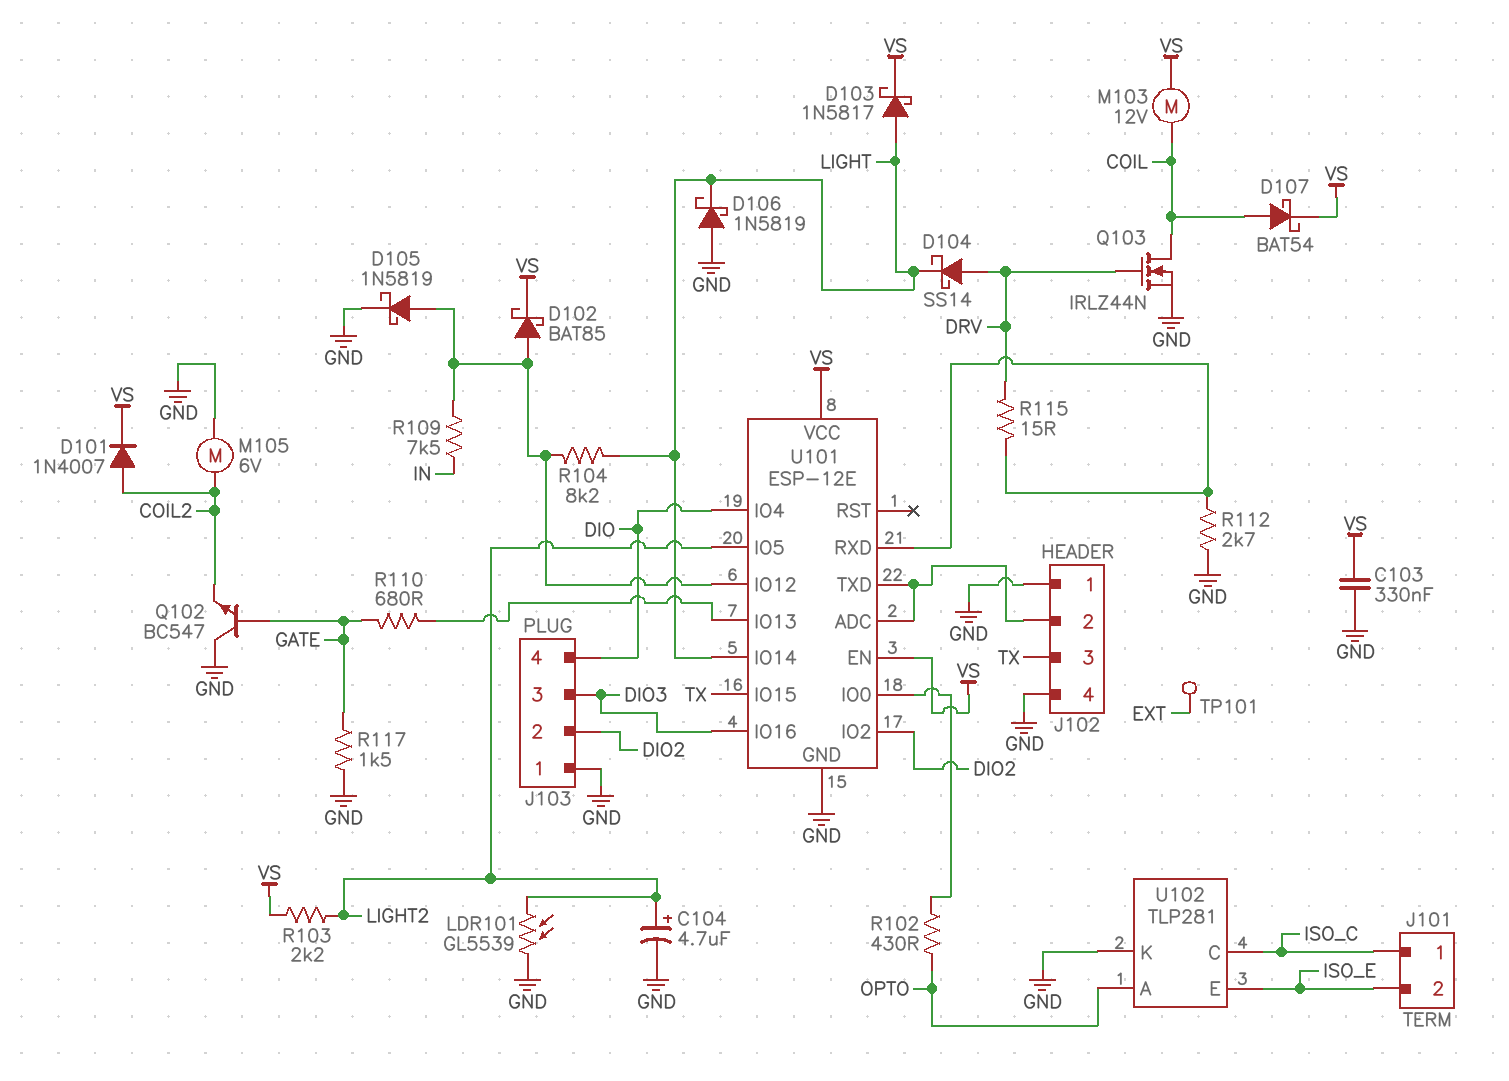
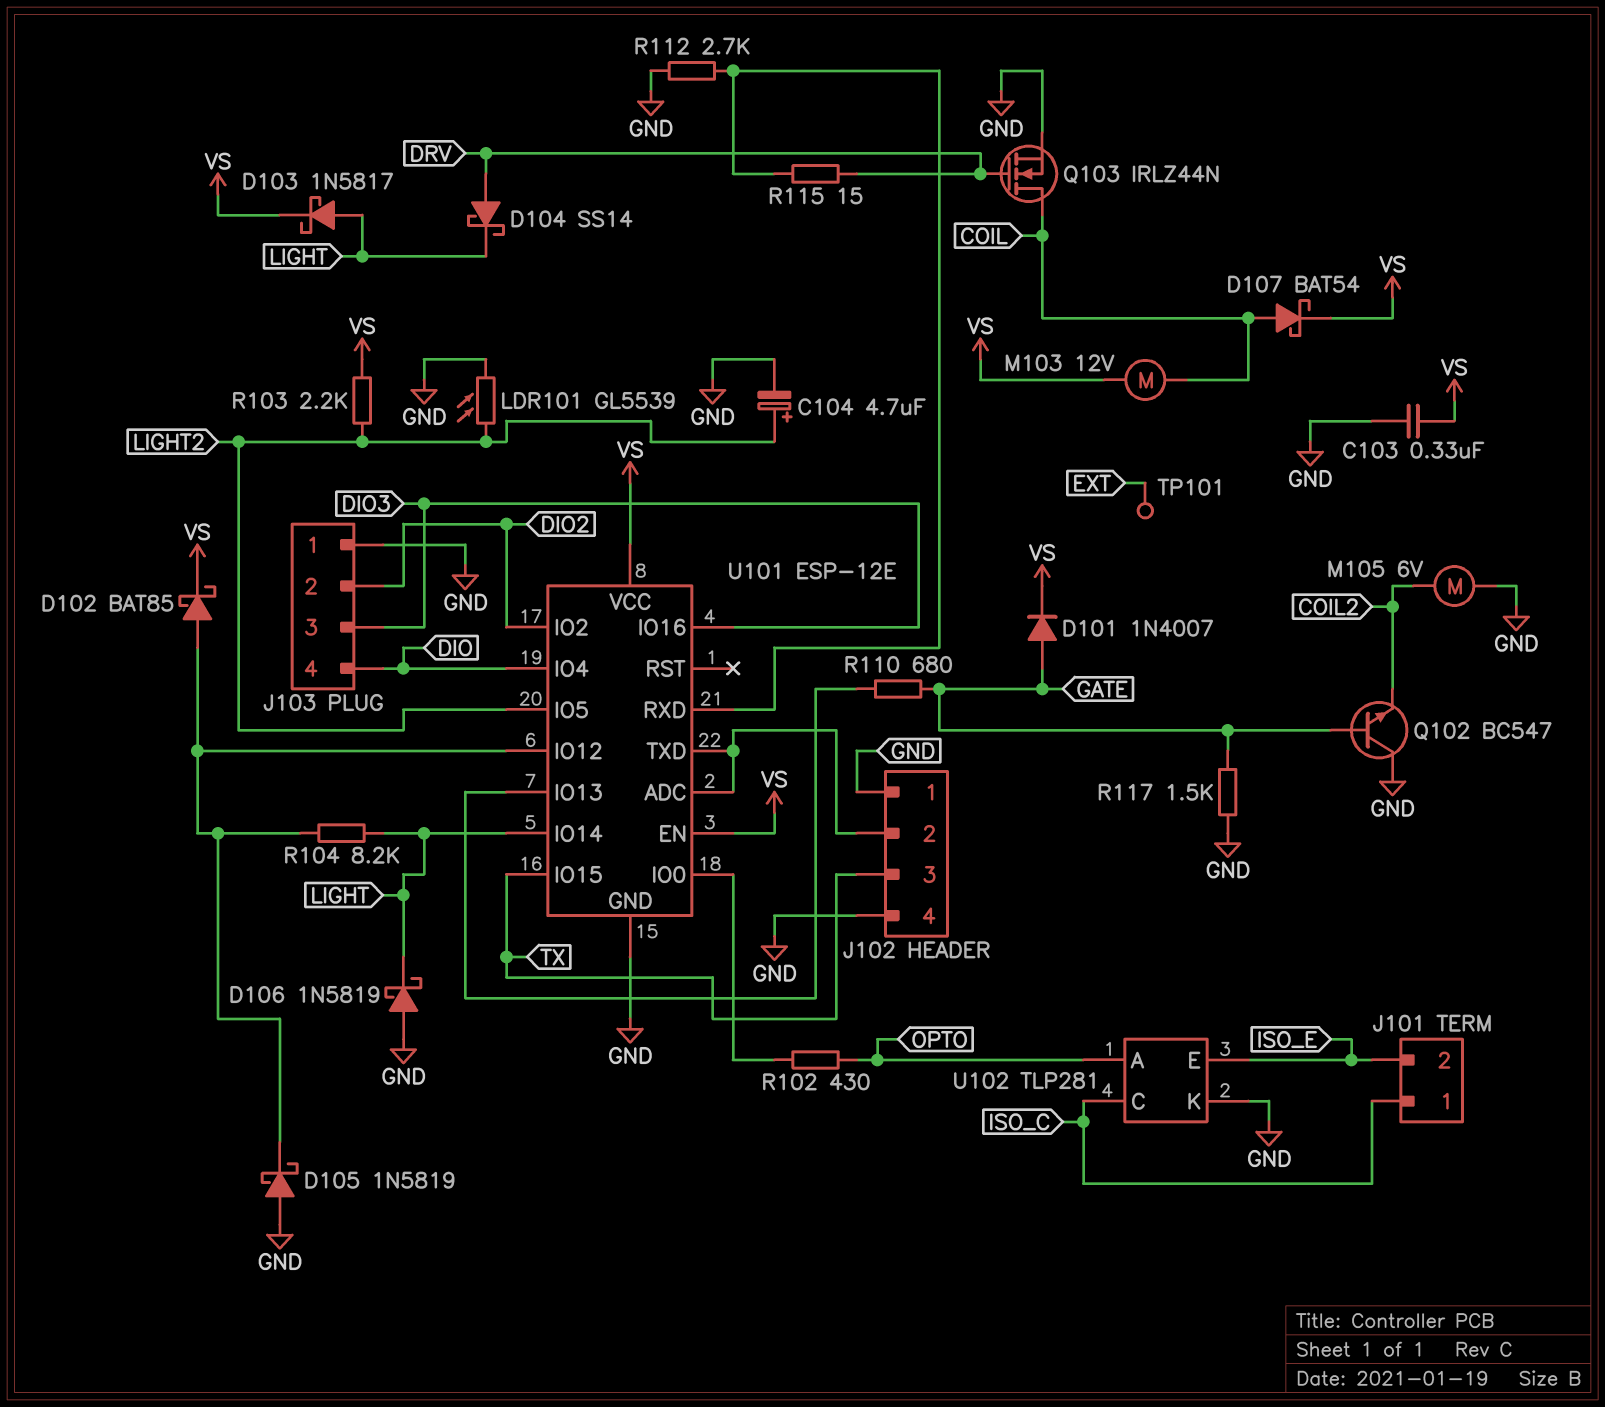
D101: diode 1N4007 (A COIL2, K VS) -> diode 1N4007 (A GATE, K VS)
D105: schottky 1N5819 (A U101/IO12, K GND) -> schottky 1N5819 (A GND, K U101/IO12)
R109: 7.5k (IN, U101/IO12) -> none

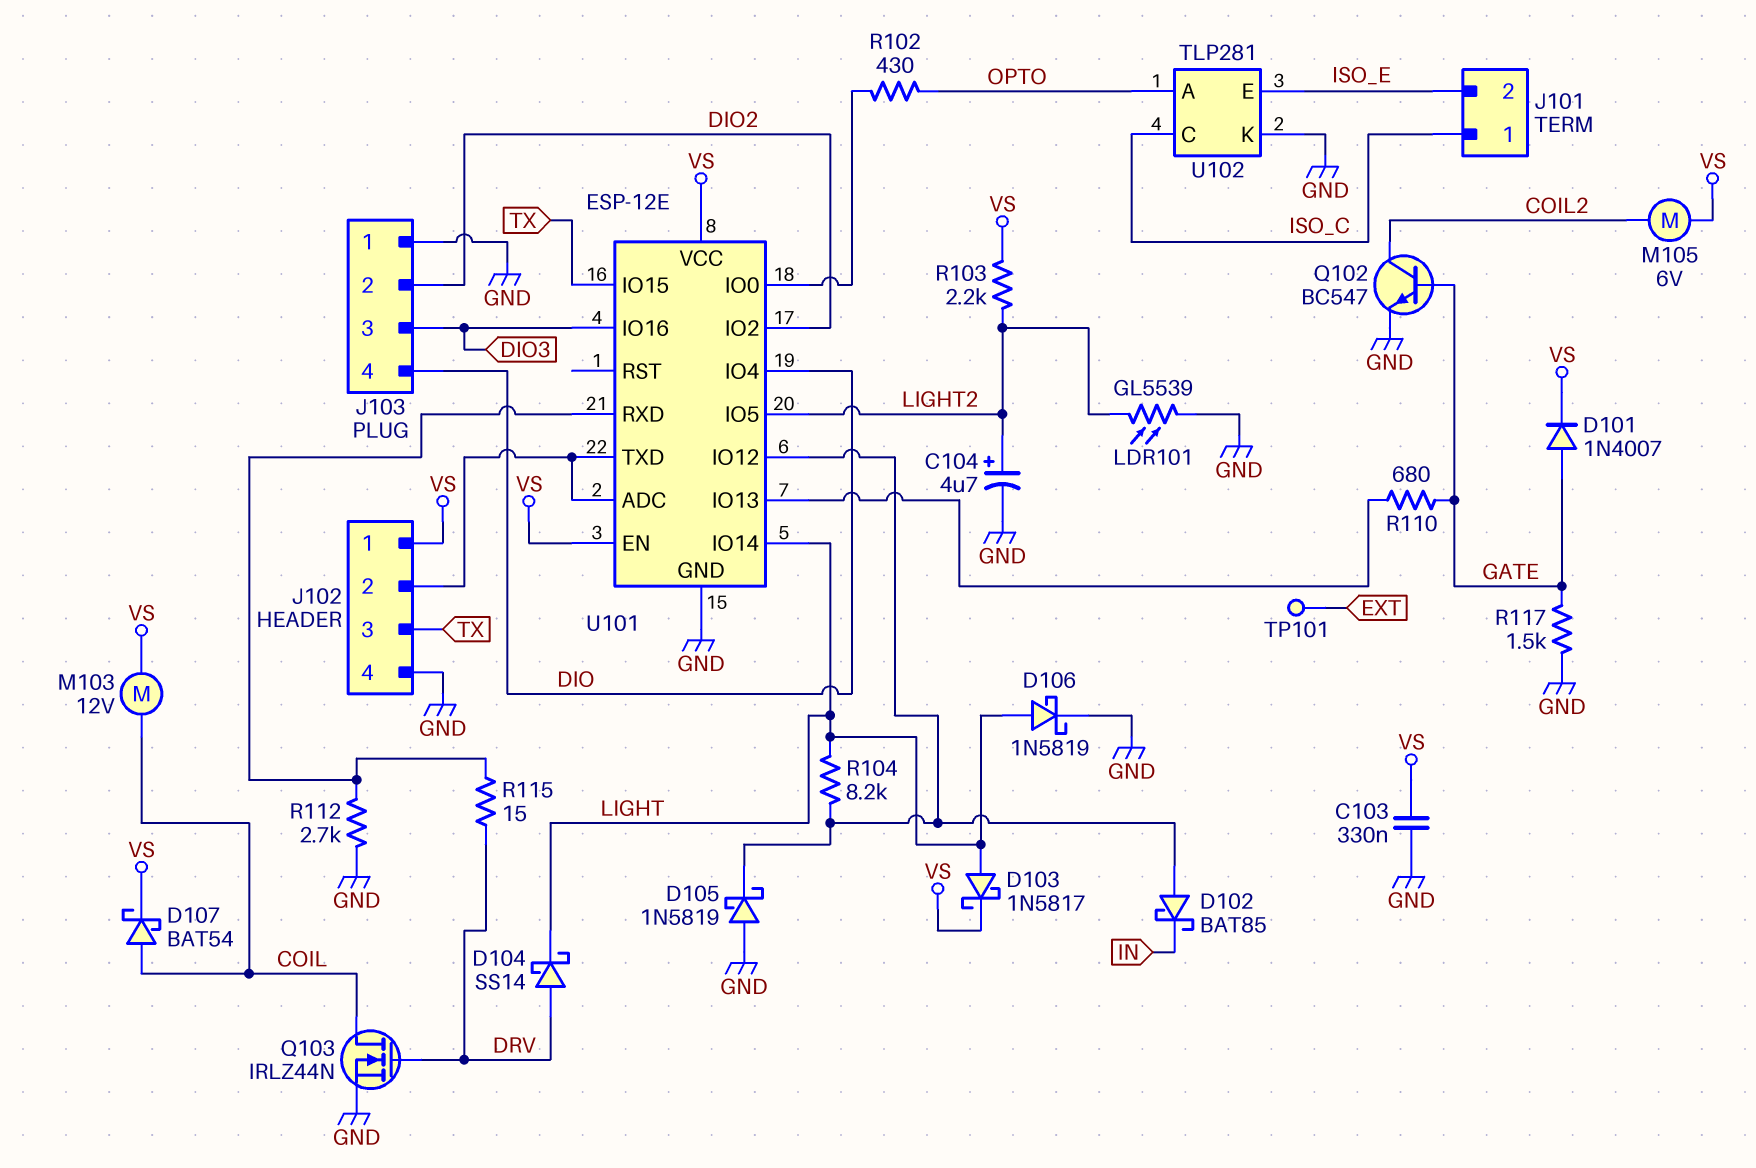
D102: schottky BAT85 (A U101/IO12, K VS) -> schottky BAT85 (A U101/IO12, K IN)
D106: schottky 1N5819 (A GND, K LIGHT) -> schottky 1N5819 (A LIGHT, K GND)
J102 pin 1: GND -> VS
M105: motor 6V (COIL2, GND) -> motor 6V (COIL2, VS)
Q102: NPN BC547 (B GATE, C GND, E COIL2) -> NPN BC547 (B GATE, C COIL2, E GND)

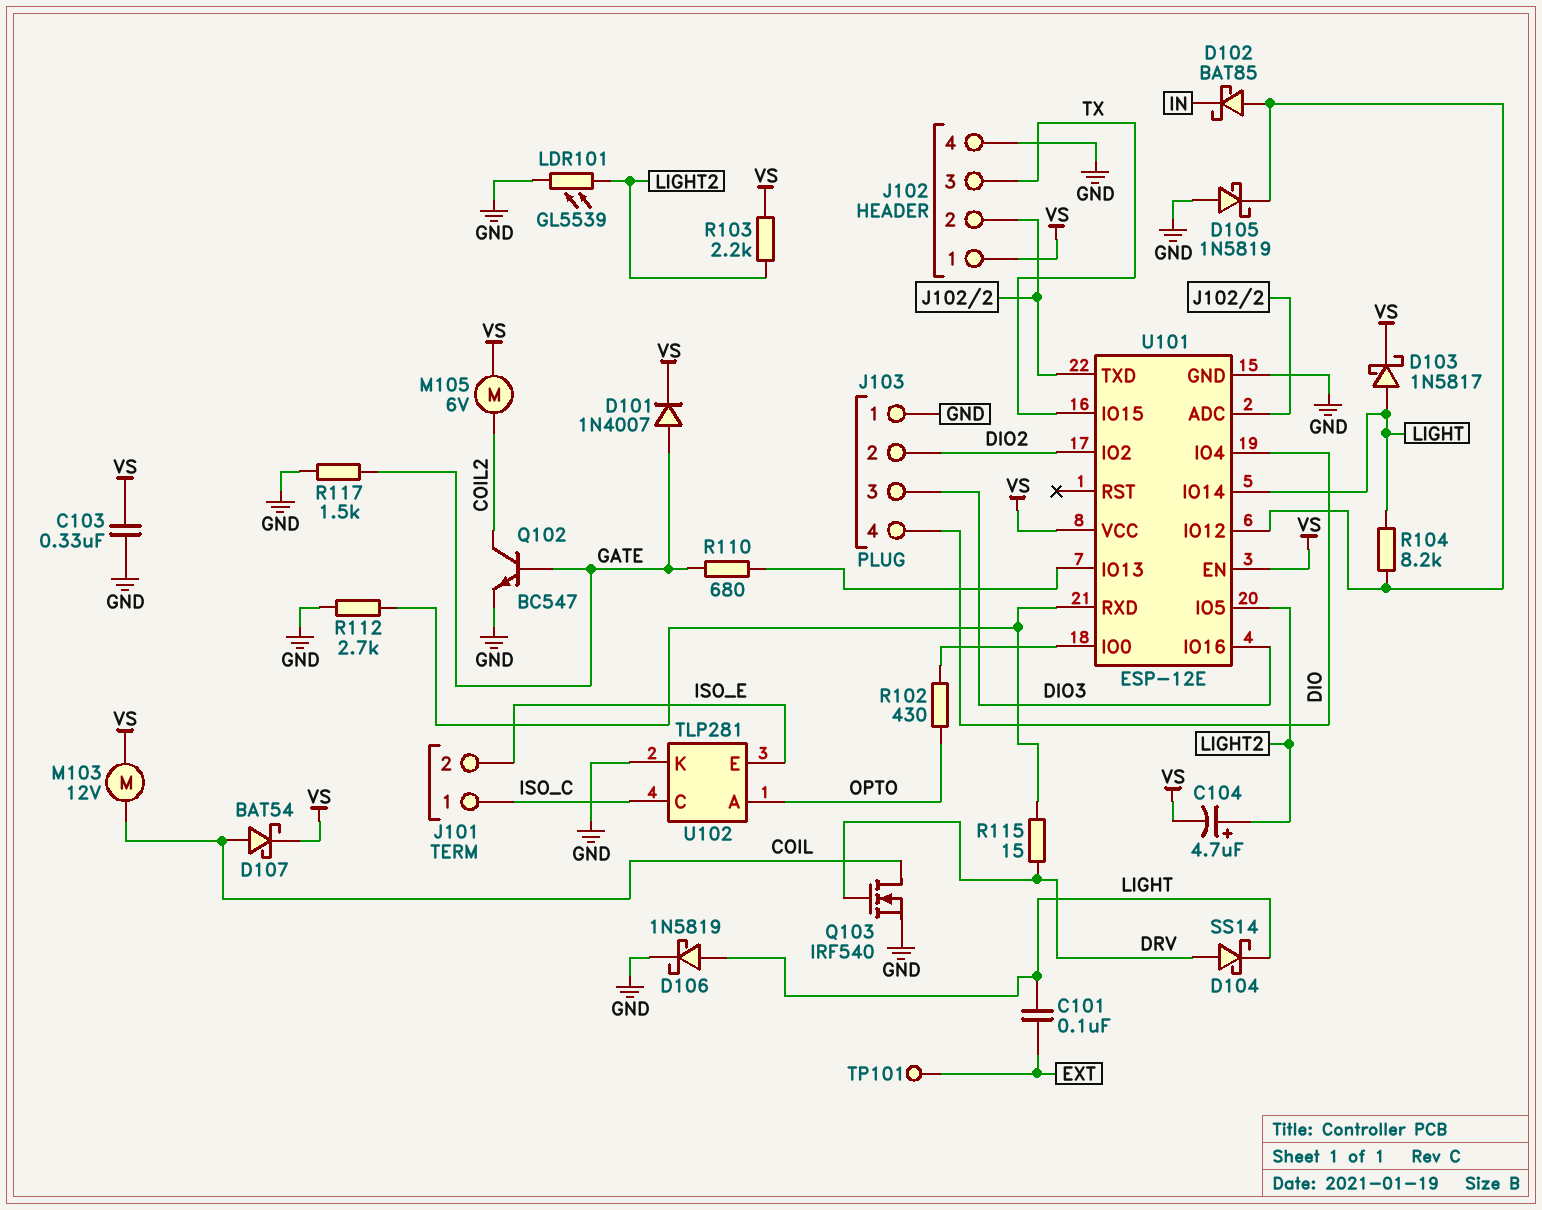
C101: none -> 100nF (EXT, LIGHT)
C104: 4.7uF (plus LIGHT2, minus GND) -> 4.7uF (plus LIGHT2, minus VS)
Q103: NMOS IRLZ44N (G DRV, D COIL, S GND) -> NMOS IRF540 (G DRV, D COIL, S GND)

